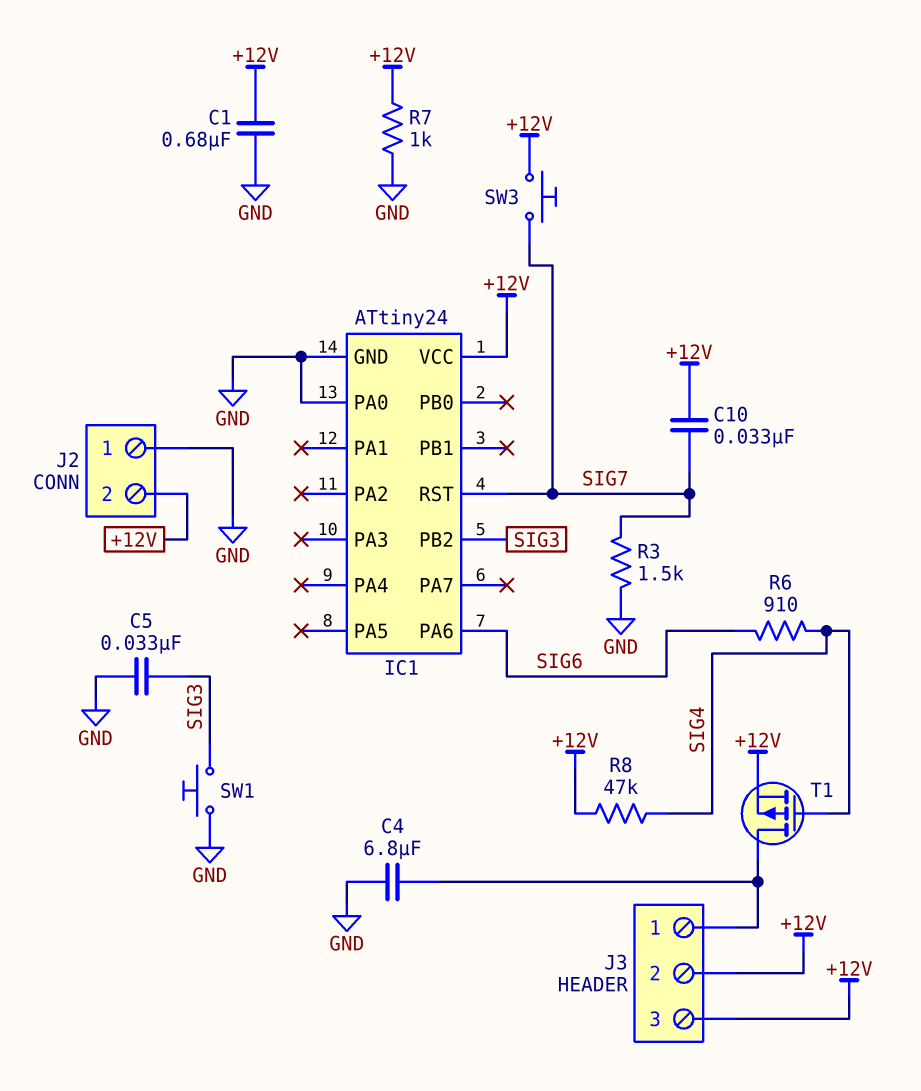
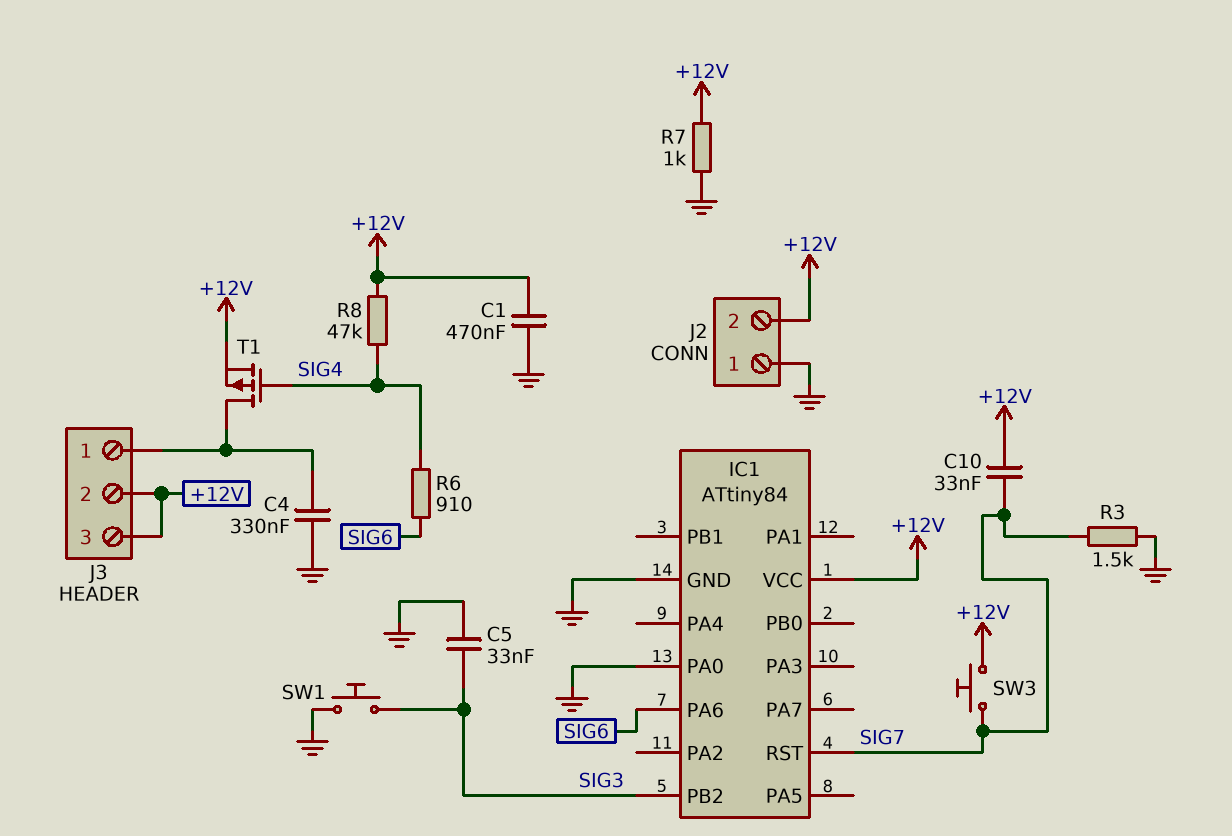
C1: 680nF (+12V, GND) -> 470nF (+12V, GND)
C4: 6.8uF (GND, J3/1) -> 330nF (GND, J3/1)
IC1: ATtiny24 -> ATtiny84

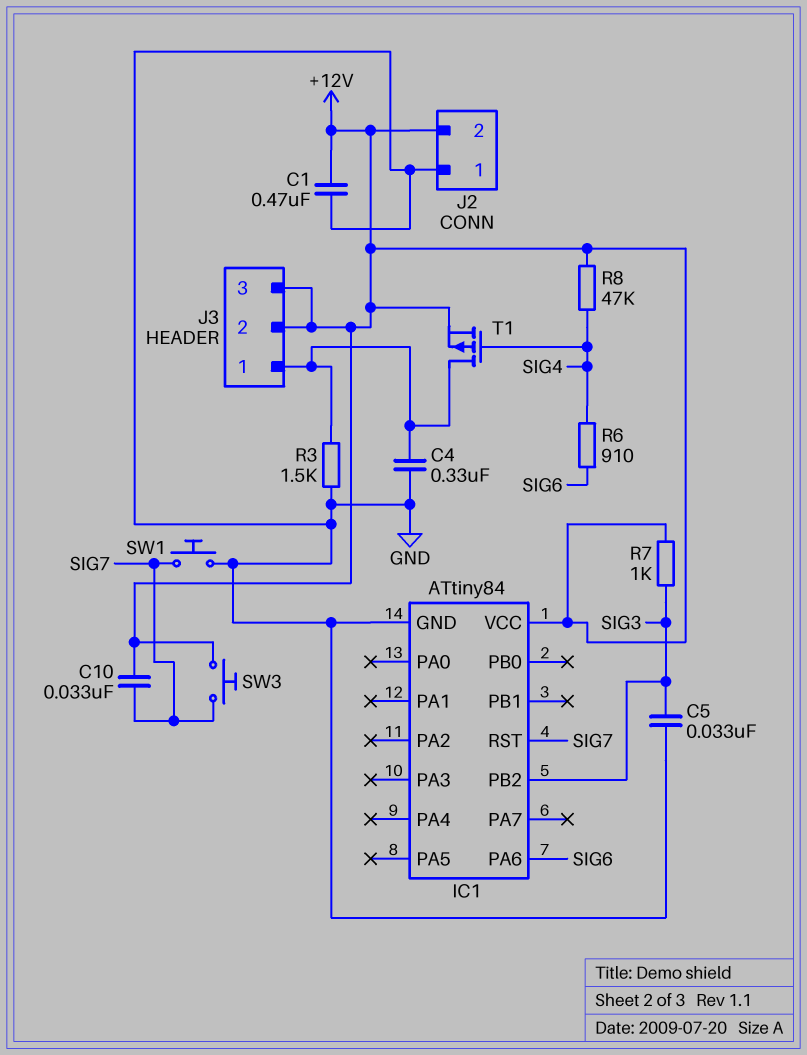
IC1 pin PA0: GND -> none
R3: 1.5k (GND, SIG7) -> 1.5k (GND, J3/1)
R7: 1k (+12V, GND) -> 1k (+12V, SIG3)
SW1: button (GND, SIG3) -> button (GND, SIG7)

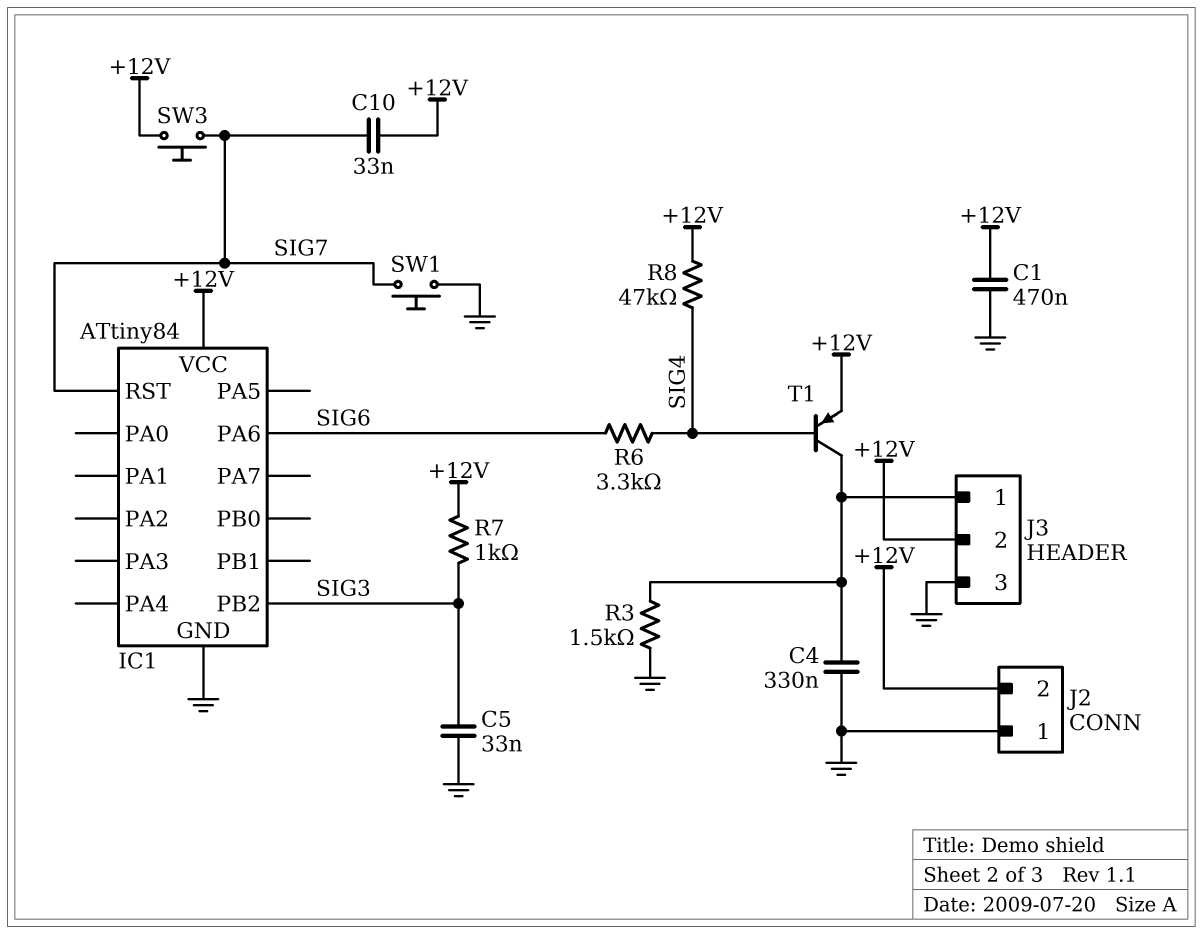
J3 pin 3: +12V -> GND
R6: 910 (SIG4, SIG6) -> 3.3k (SIG4, SIG6)
T1: PMOS (G SIG4, D J3/1, S +12V) -> PNP (B SIG4, C J3/1, E +12V)

